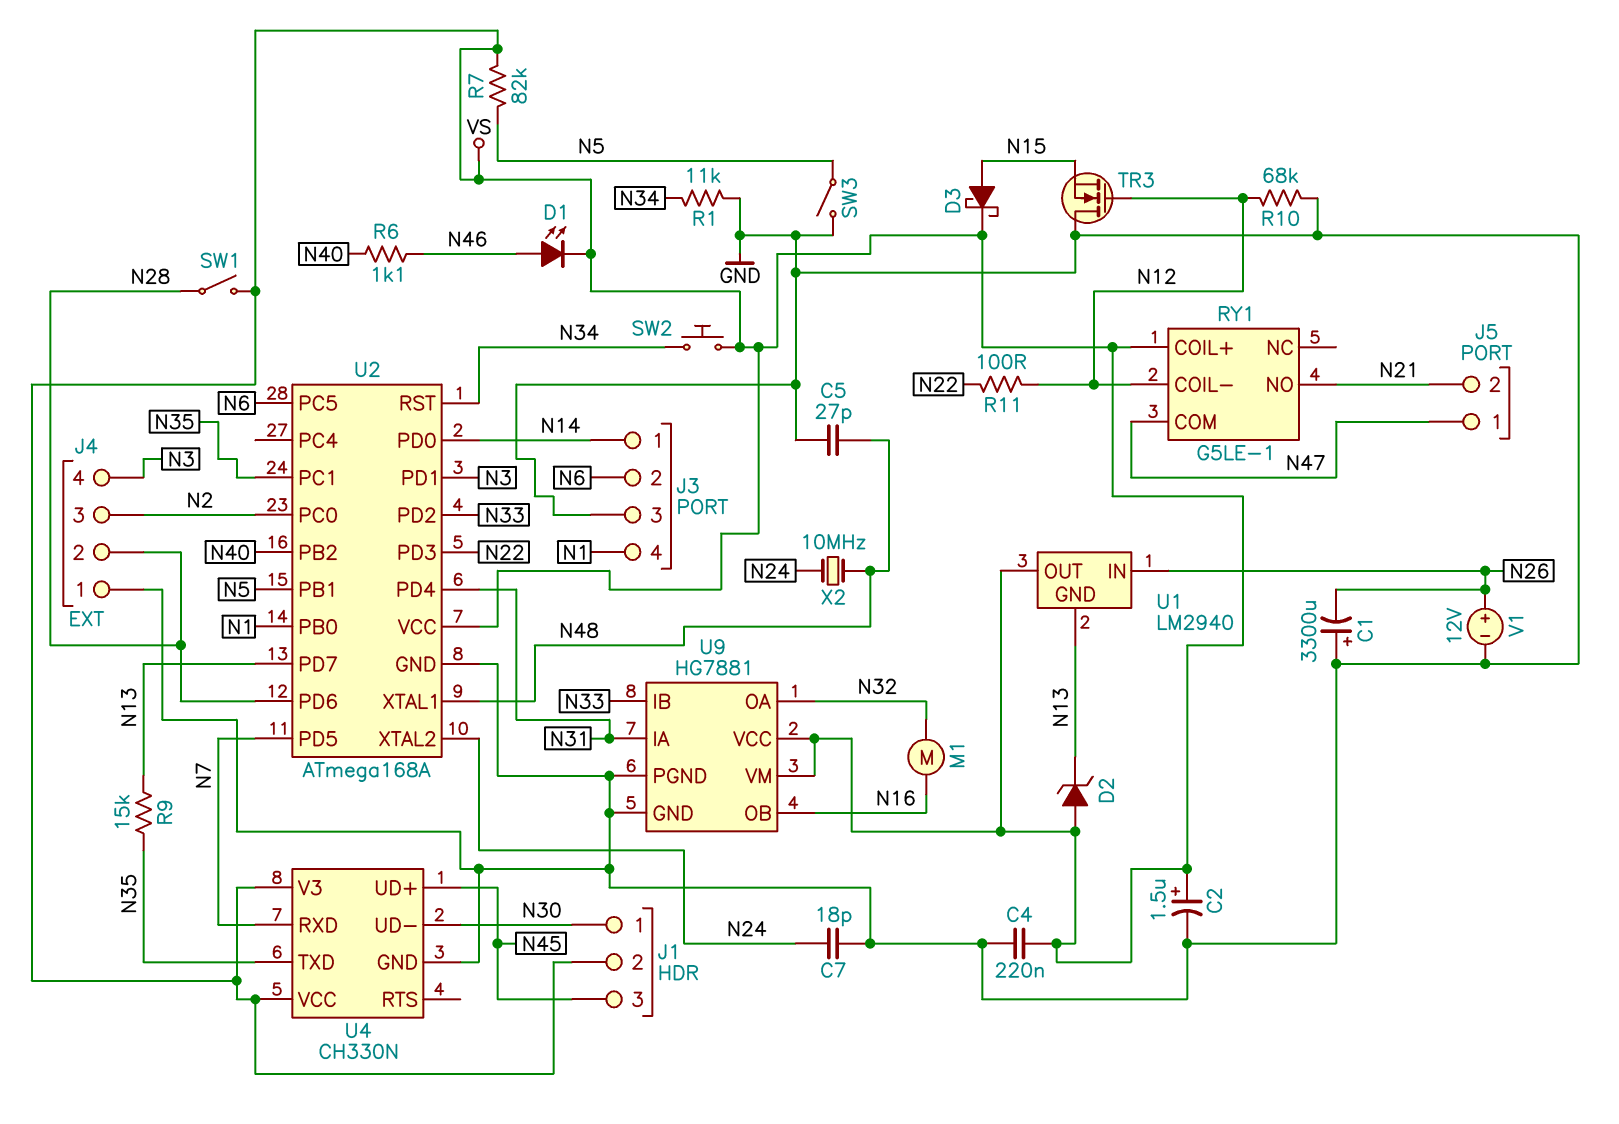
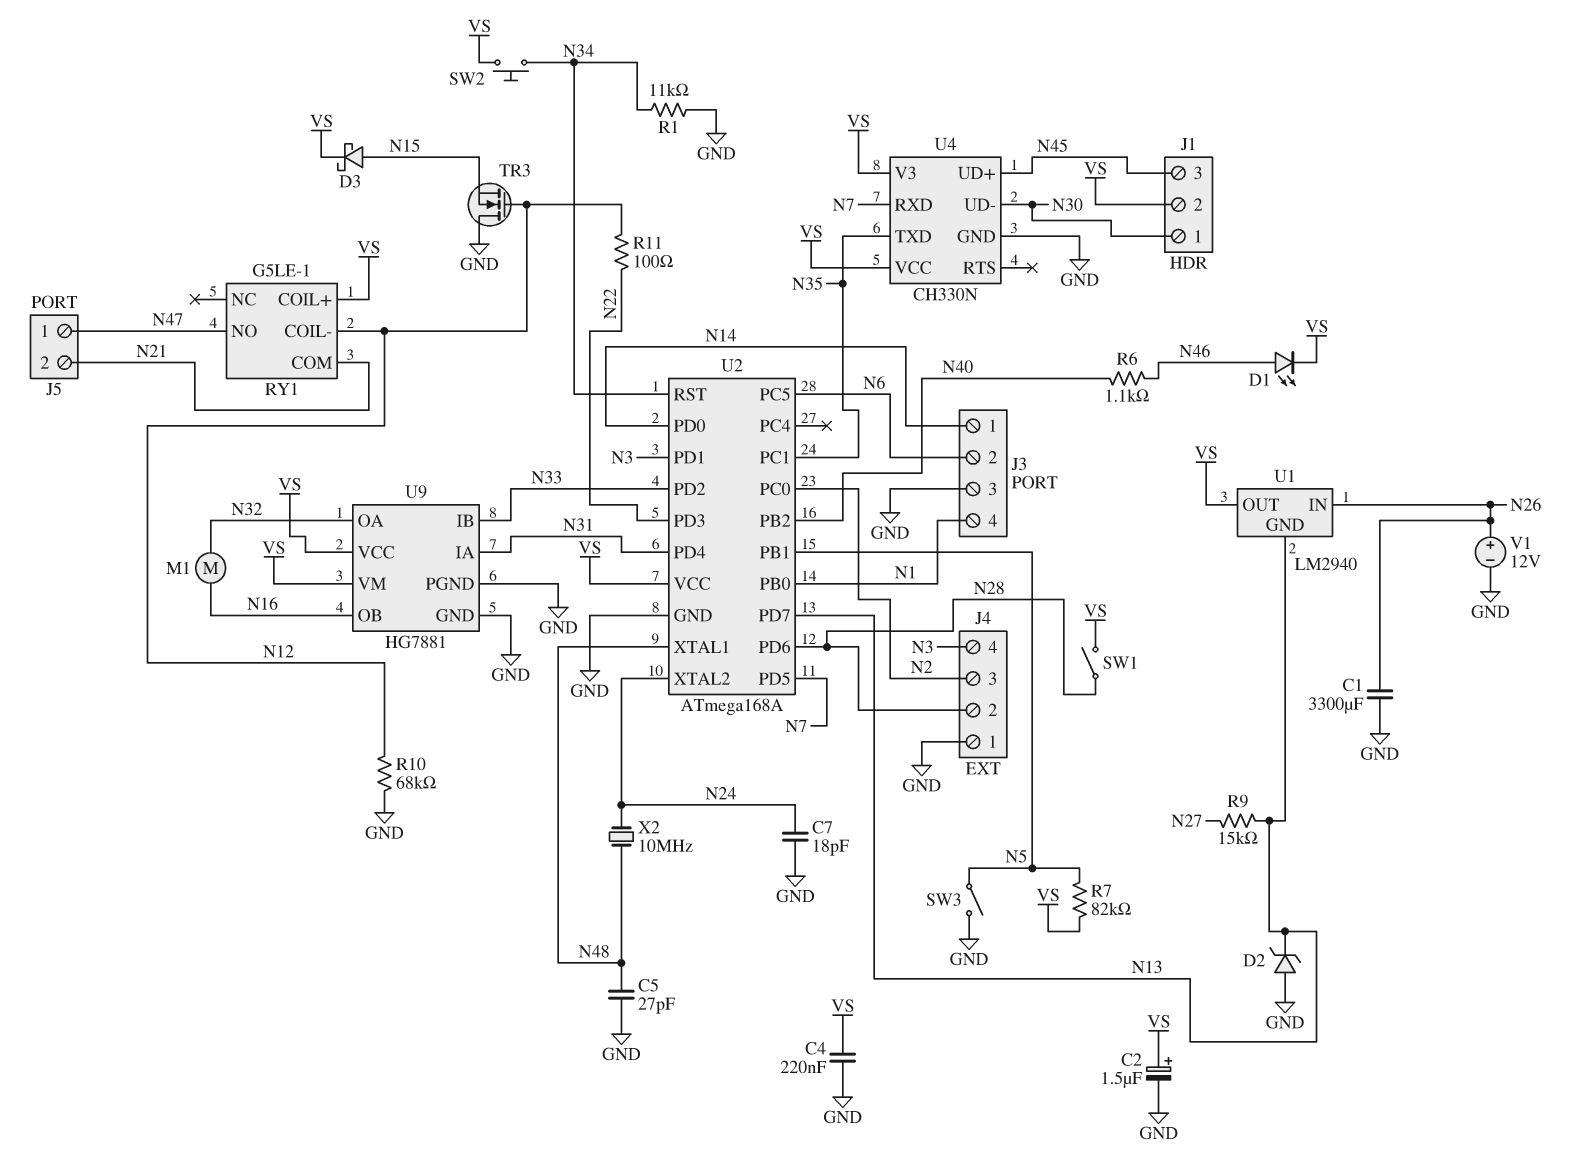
C1: 3300uF (plus GND, minus N26) -> 3300uF (GND, N26)
D2: zener (A VS, K N13) -> zener (A GND, K N13)
R9: 15k (N13, N35) -> 15k (N13, N27)
RY1 pin COM: N47 -> N21
RY1 pin NO: N21 -> N47

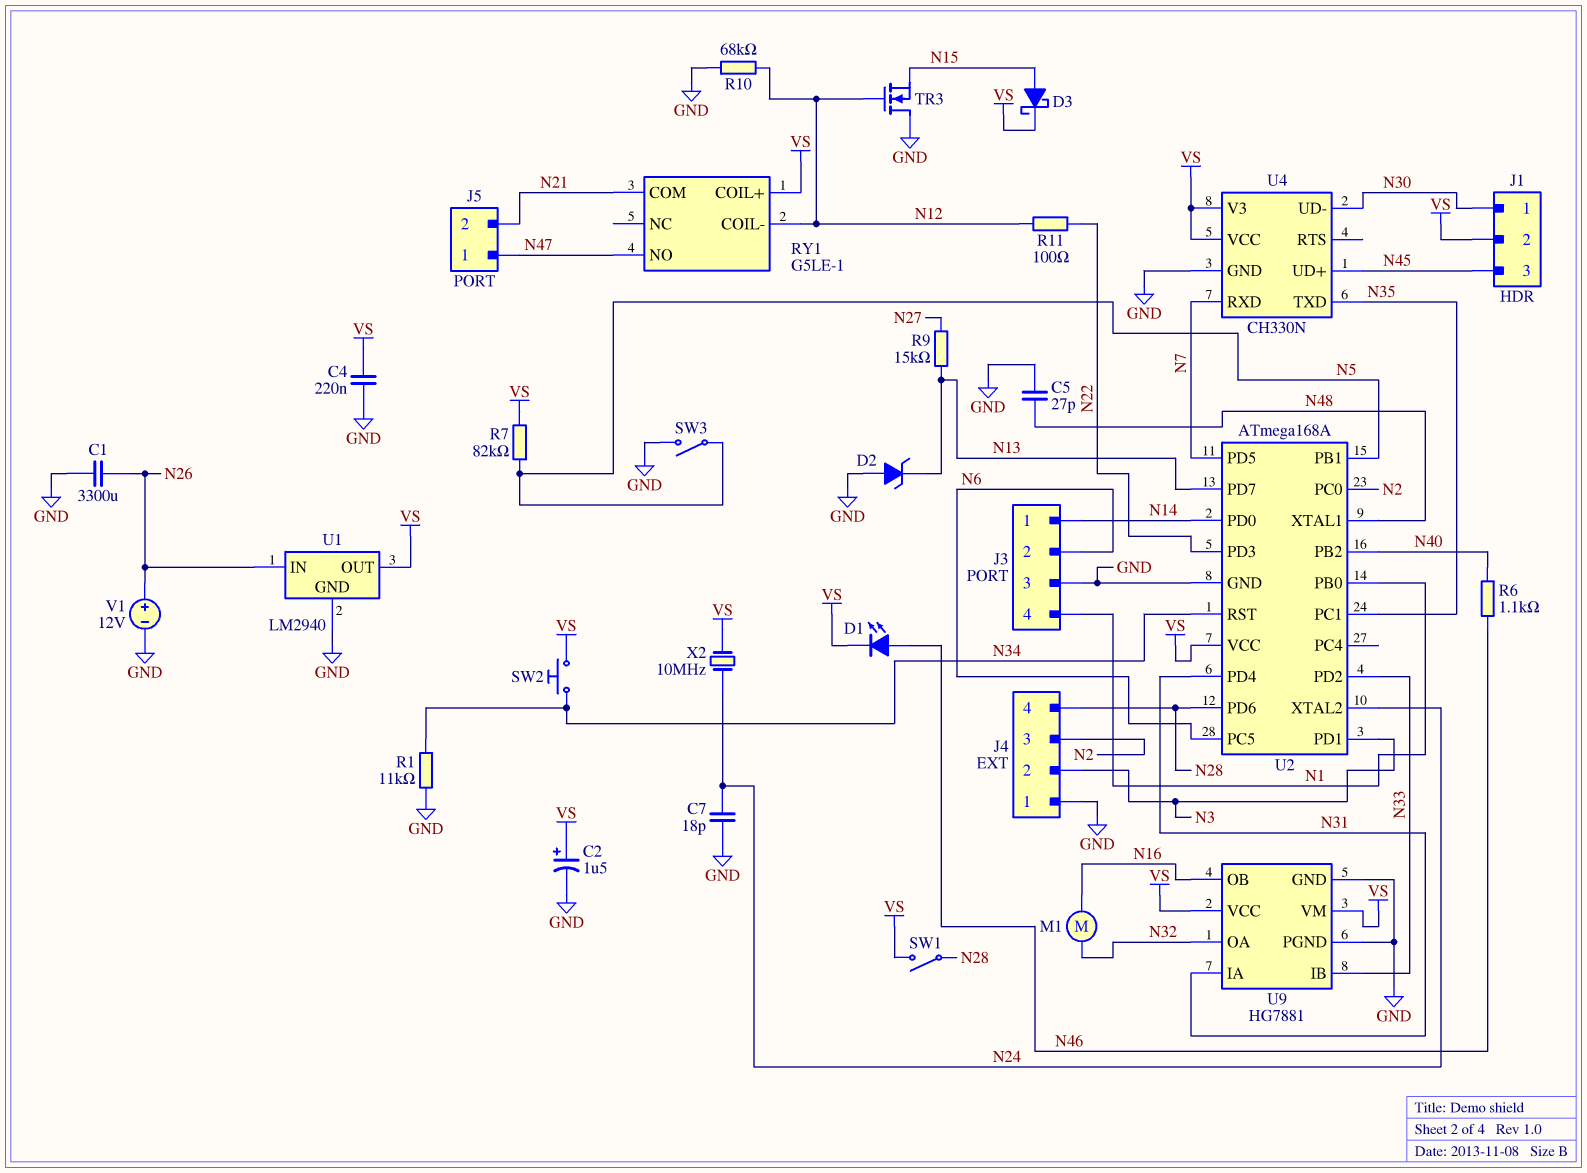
J4 pin 2: N28 -> N3
J4 pin 4: N3 -> N28
U1 pin GND: N13 -> GND
X2: 10MHz (N24, N48) -> 10MHz (N24, VS)

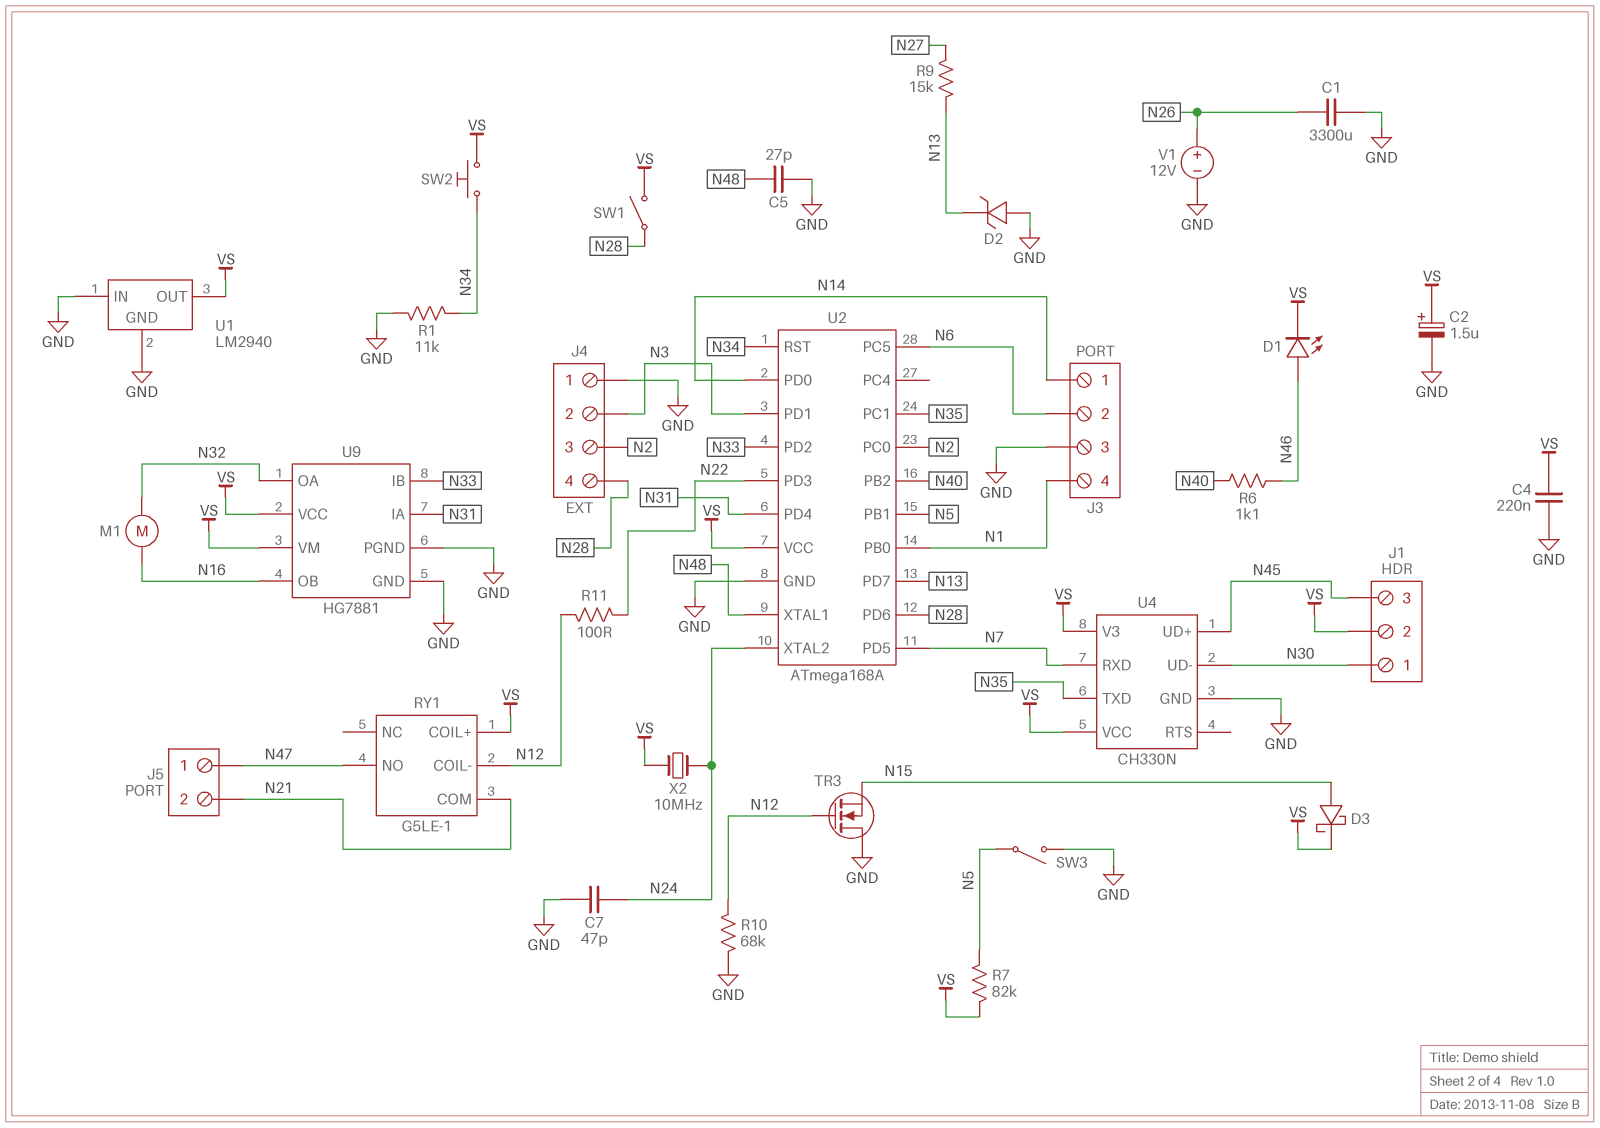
C7: 18pF (GND, N24) -> 47pF (GND, N24)
U1 pin IN: N26 -> GND

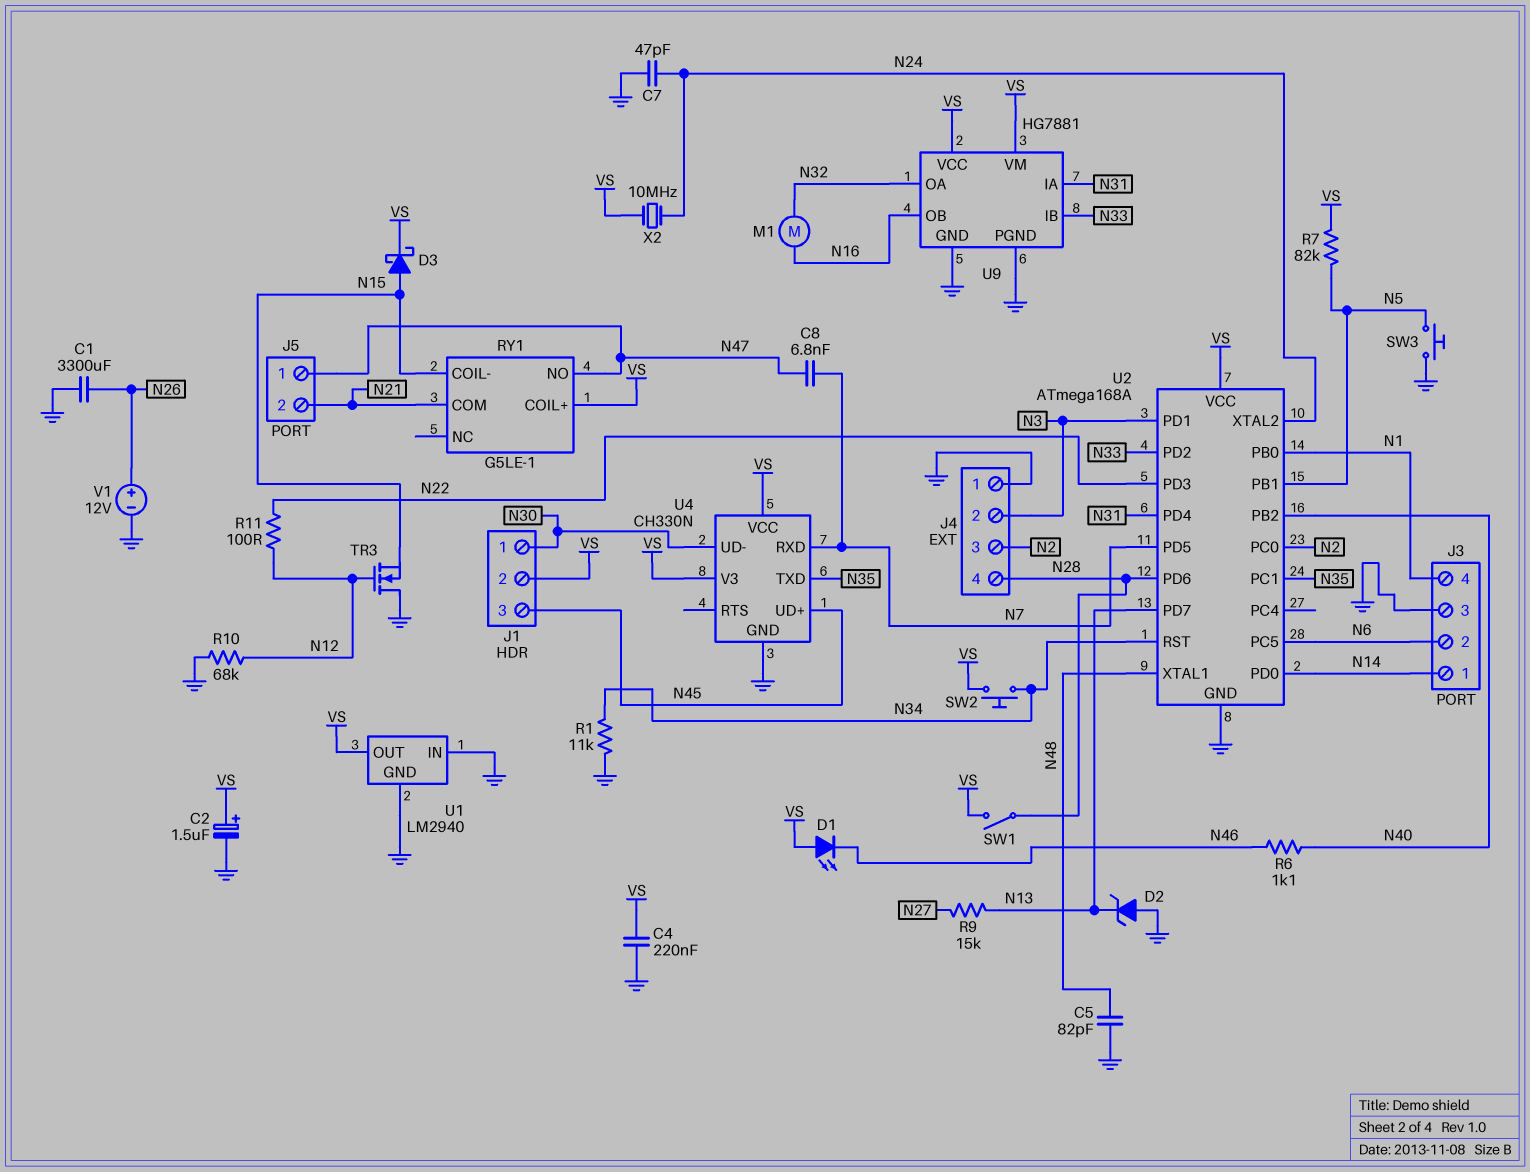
C5: 27pF (GND, N48) -> 82pF (GND, N48)
C8: none -> 6.8nF (N7, N47)
D1: LED (A N46, K VS) -> LED (A VS, K N46)
RY1 pin COIL-: N12 -> N15
SW3: switch (GND, N5) -> button (GND, N5)

